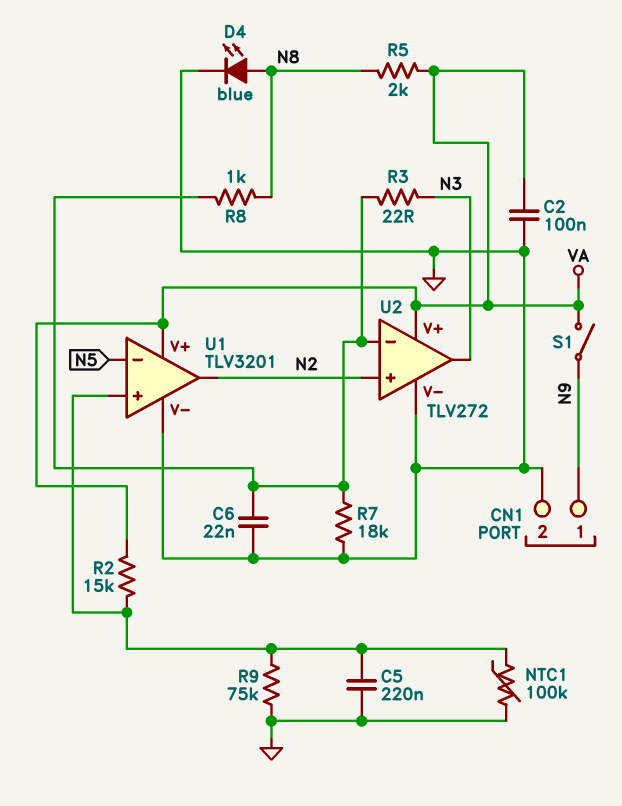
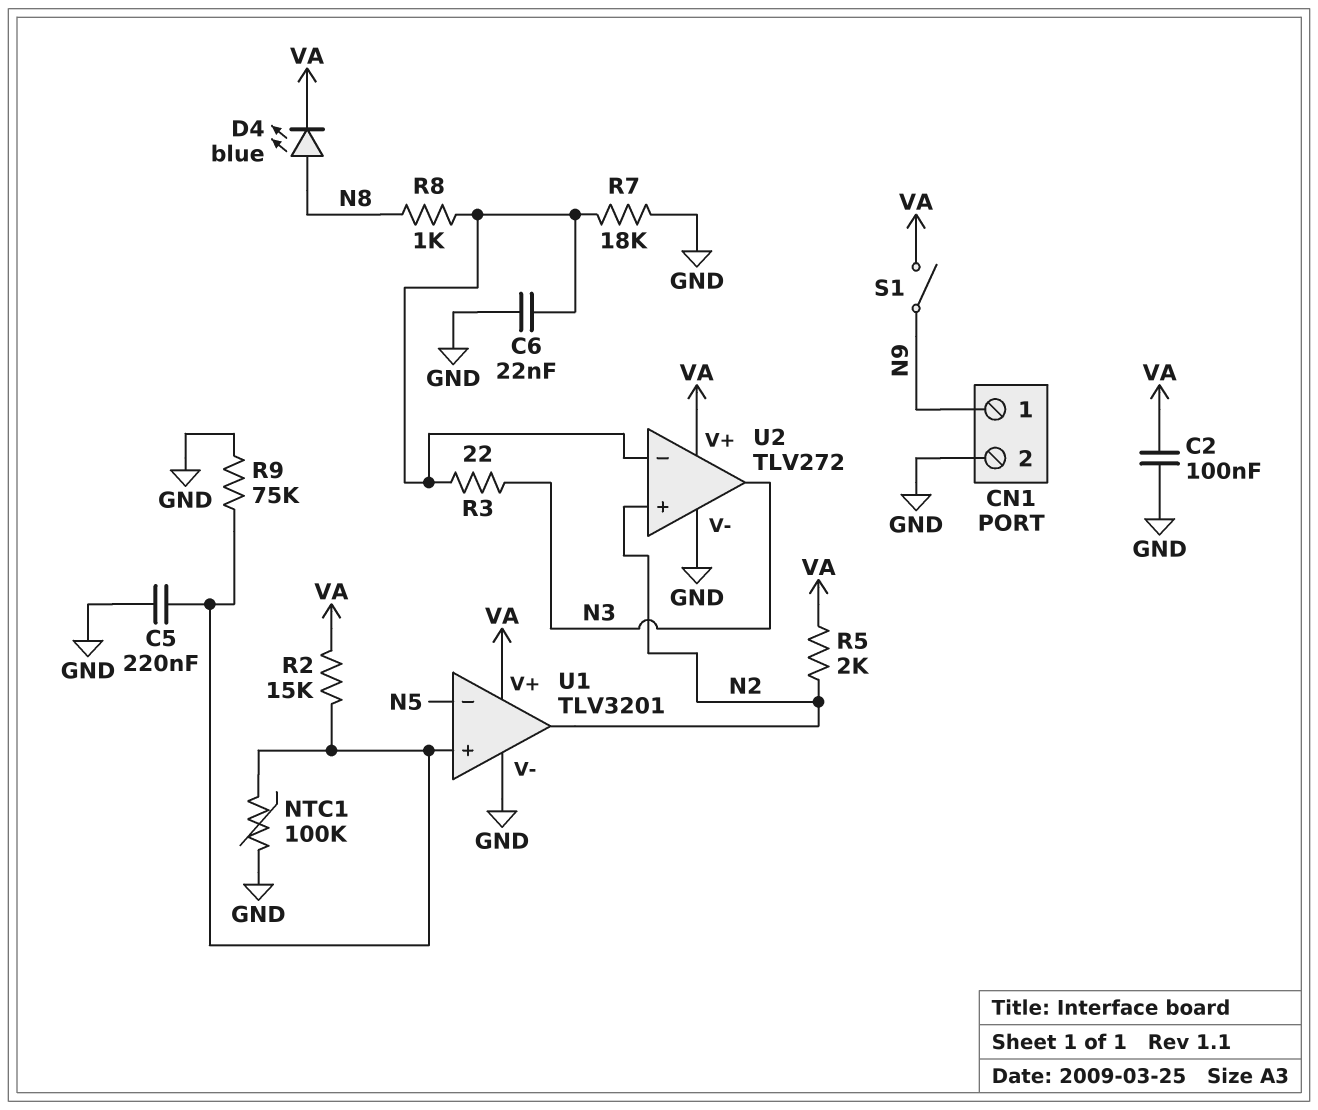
D4: LED blue (A N8, K GND) -> LED blue (A N8, K VA)
R5: 2k (N8, VA) -> 2k (N2, VA)

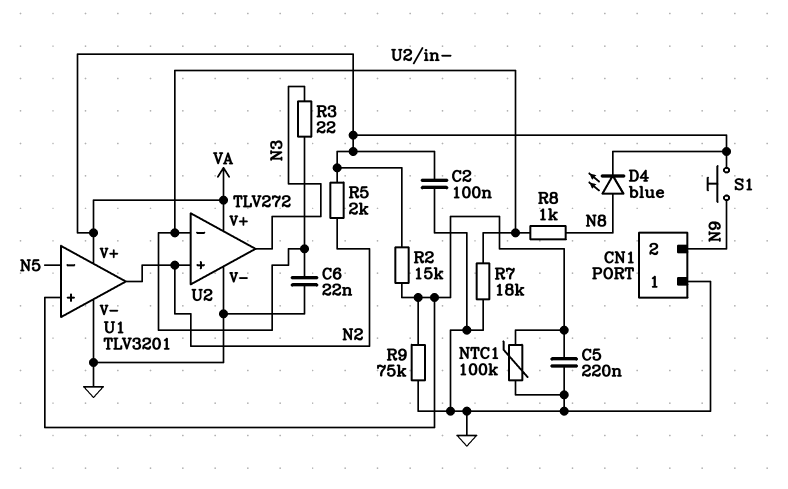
CN1 pin 1: N9 -> GND
CN1 pin 2: GND -> N9
S1: switch (N9, VA) -> button (N9, VA)

